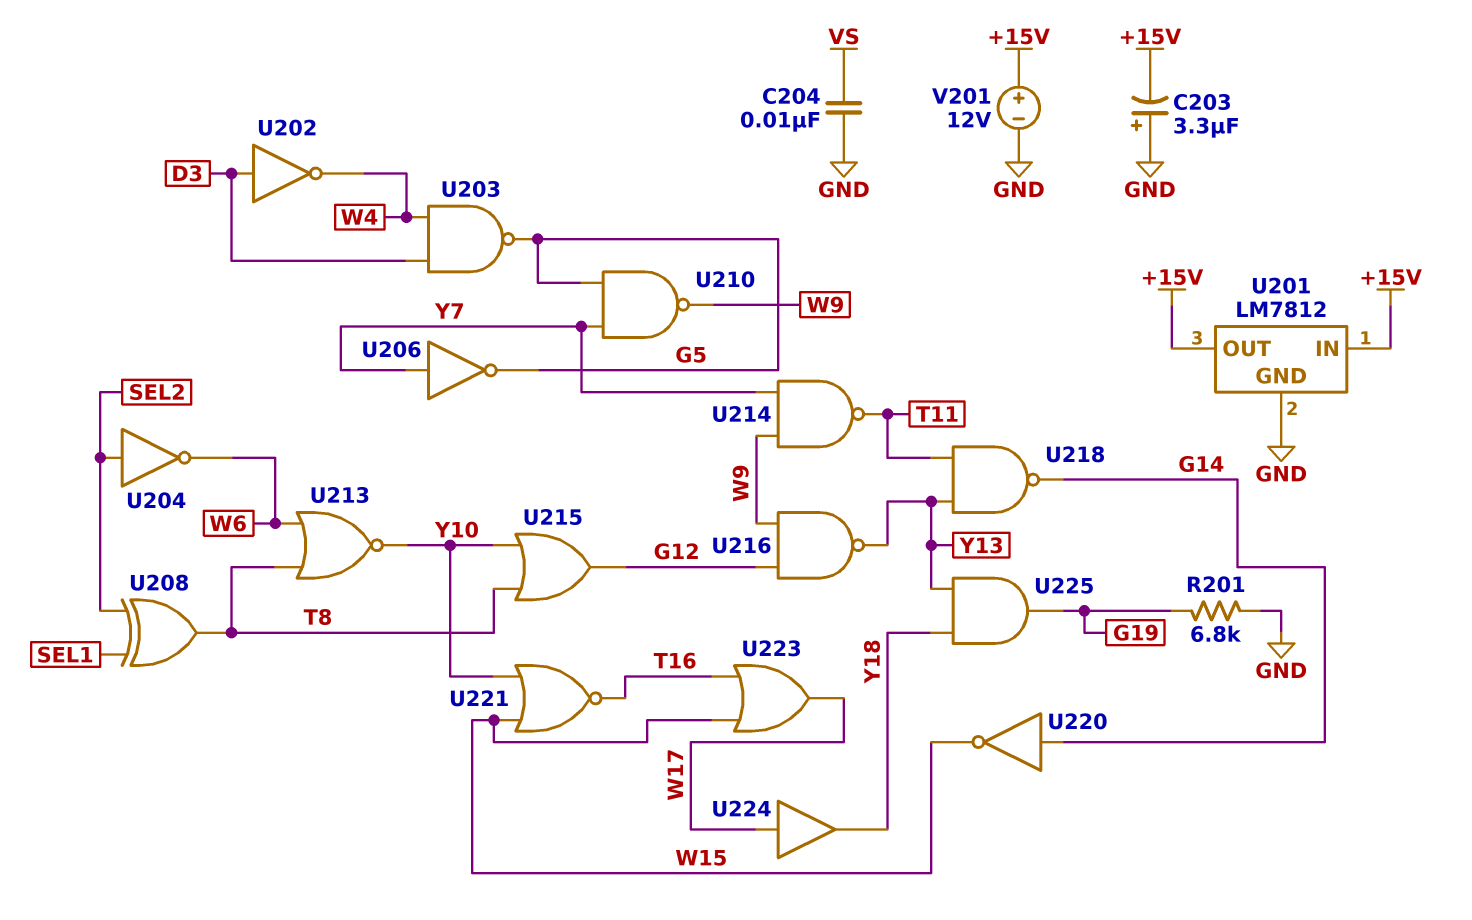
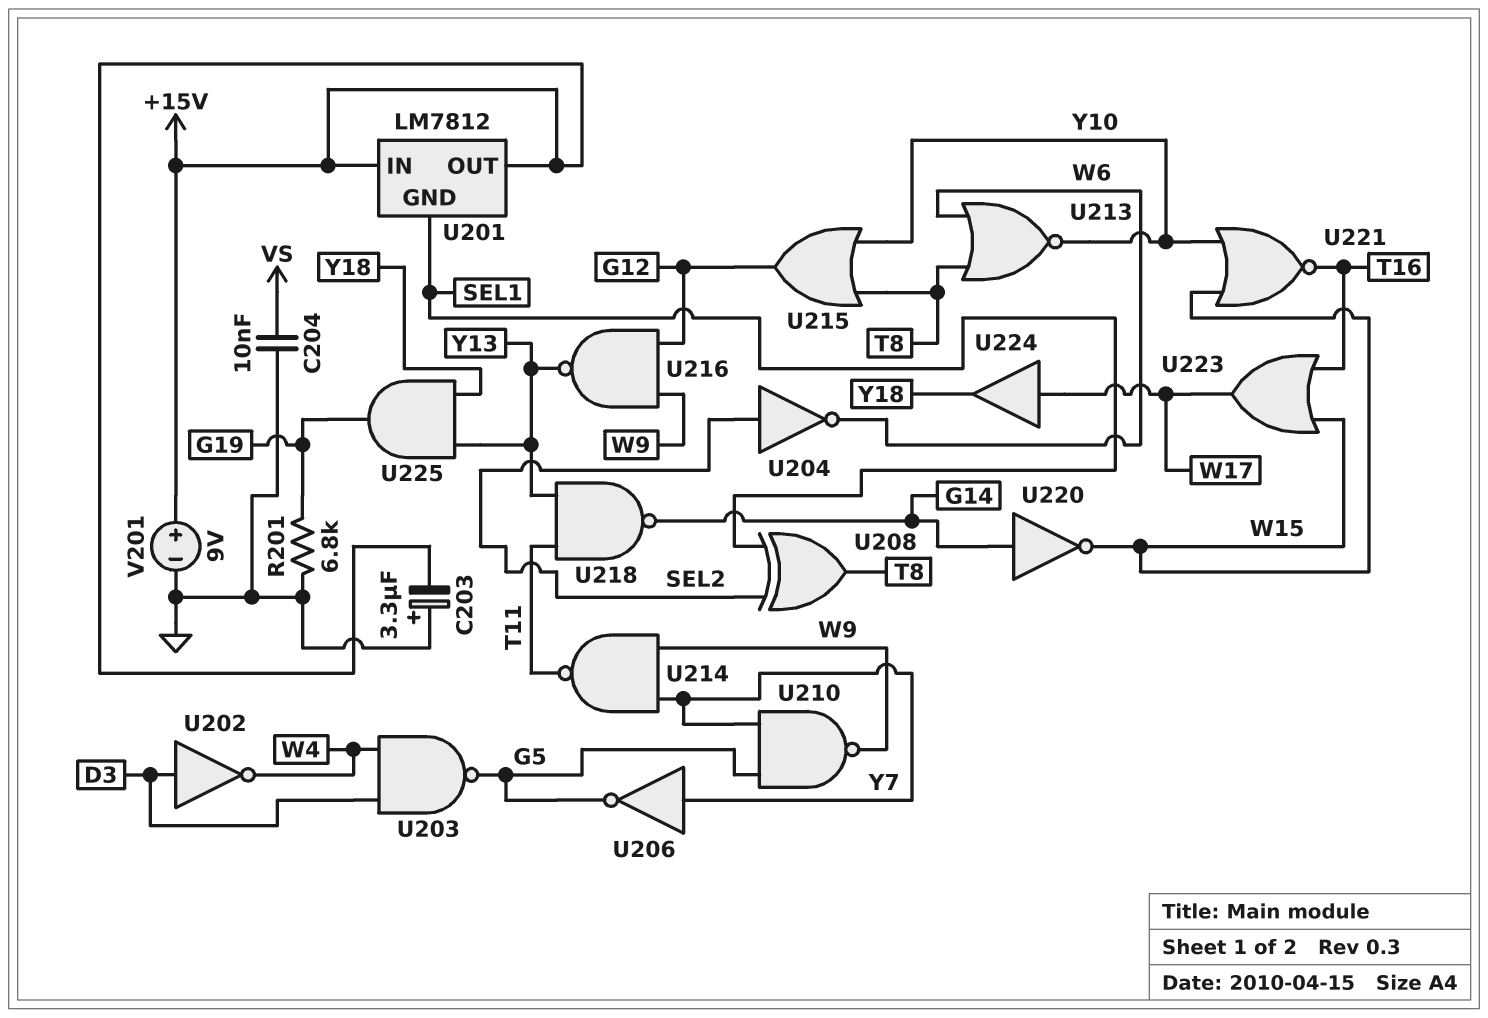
U201 pin GND: GND -> SEL1
V201: 12V (plus +15V, minus GND) -> 9V (plus +15V, minus GND)

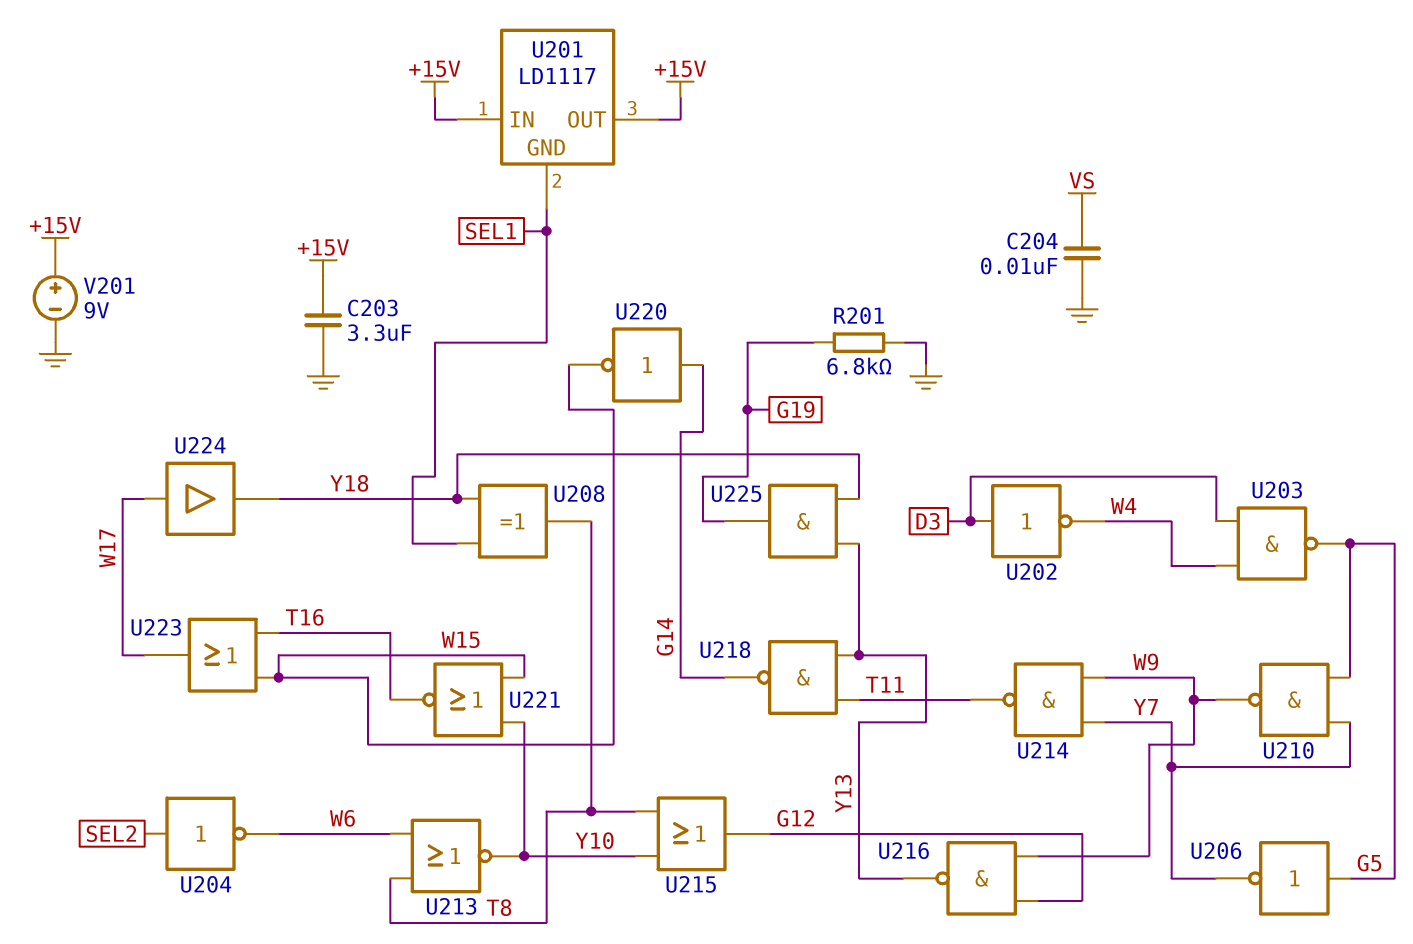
C203: 3.3uF (plus GND, minus +15V) -> 3.3uF (+15V, GND)
U201: LM7812 -> LD1117
U206: NOT (in Y7, out G5) -> NOT (in G5, out Y7)
U208: XOR (in SEL1, in SEL2, out T8) -> XOR (in SEL1, in Y18, out T8)

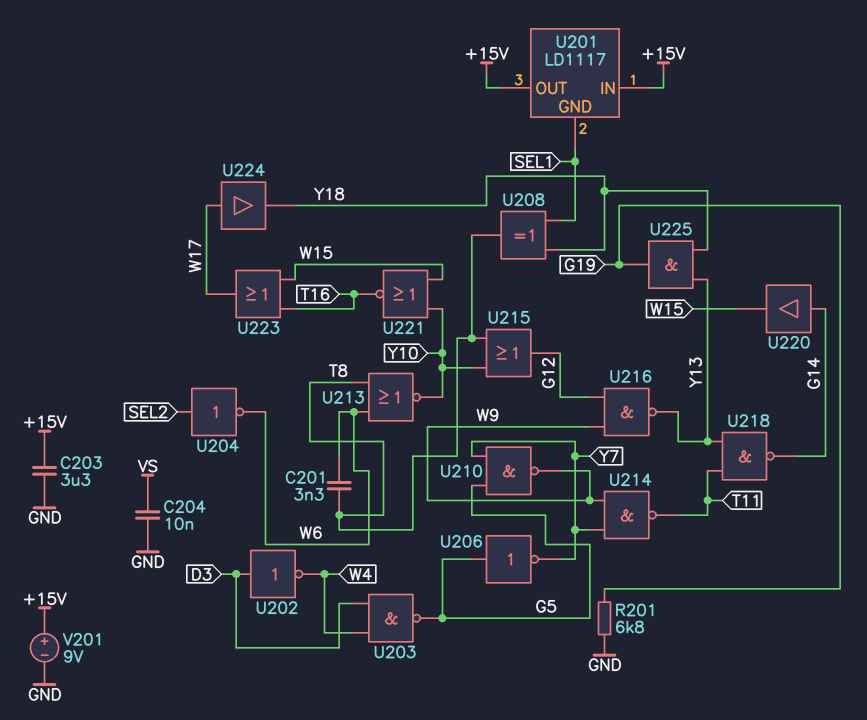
C201: none -> 3.3nF (T8, W6)
U220: NOT (in G14, out W15) -> buffer (in G14, out W15)

